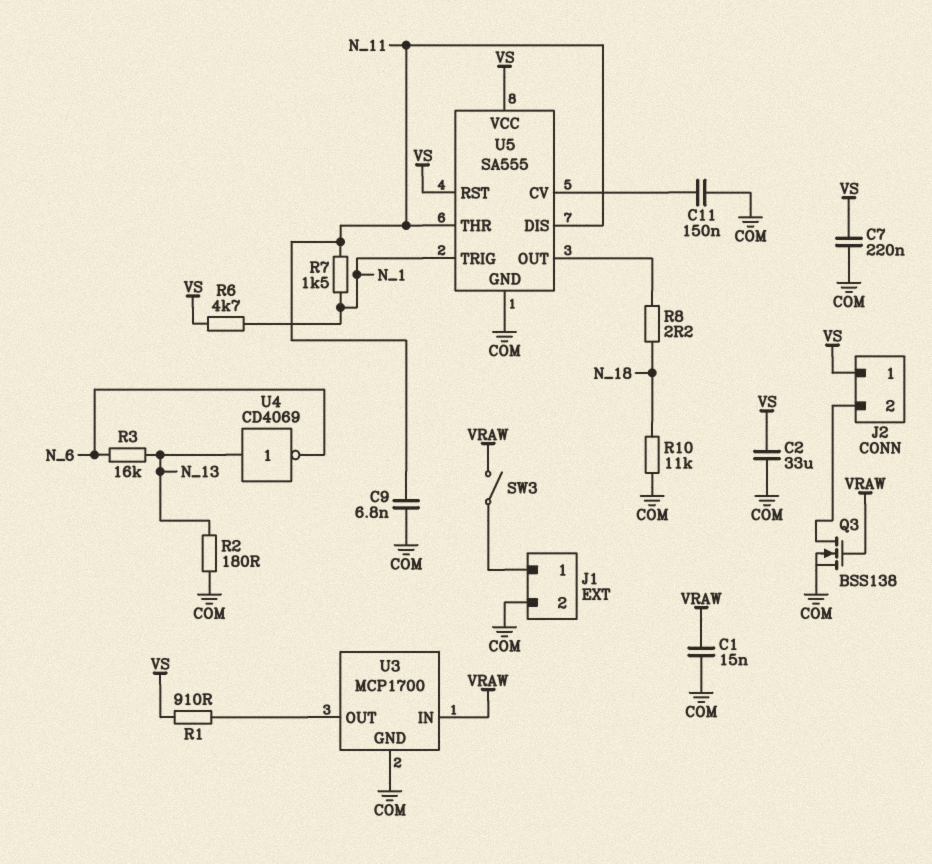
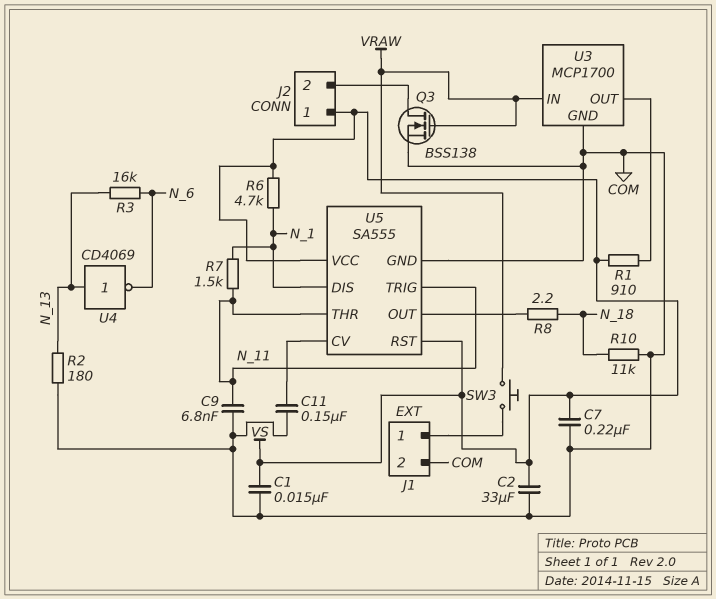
C1: 15nF (COM, VRAW) -> 15nF (COM, VS)
SW3: switch (J1/1, VRAW) -> button (J1/1, VRAW)
U5 pin DIS: N_11 -> N_1
U5 pin TRIG: N_1 -> N_11

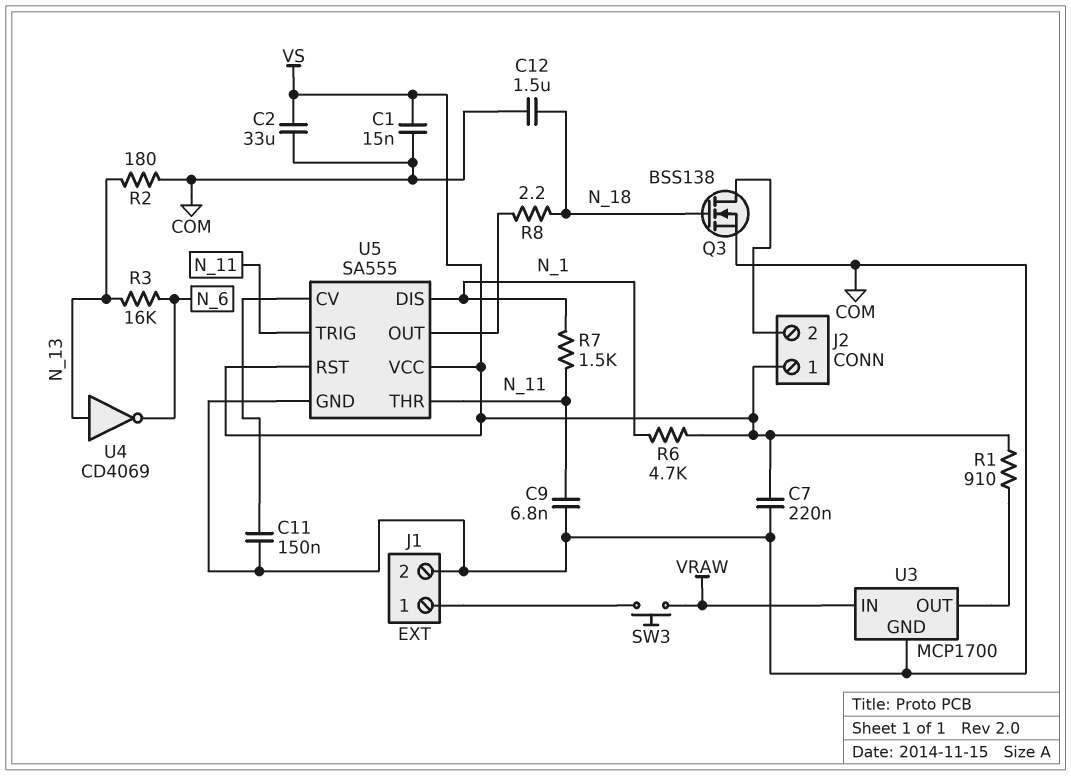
C12: none -> 1.5uF (COM, N_18)
Q3: NMOS BSS138 (G VRAW, D J2/2, S COM) -> NMOS BSS138 (G N_18, D J2/2, S COM)
R10: 11k (COM, N_18) -> none

